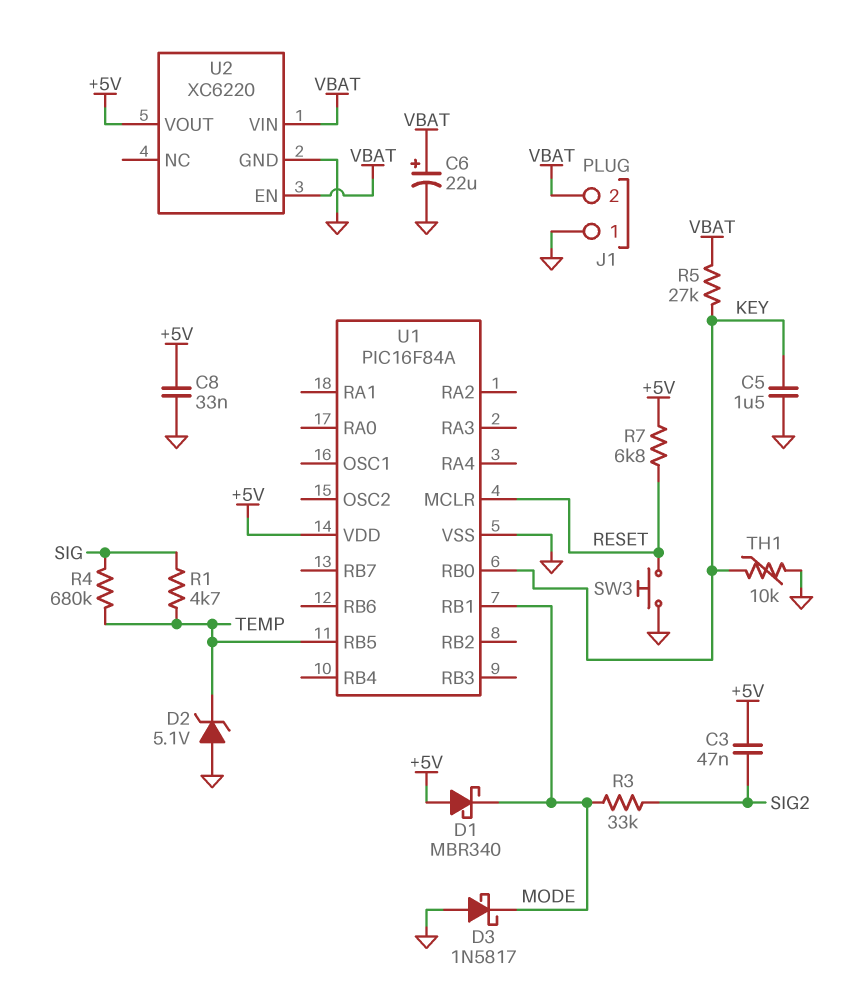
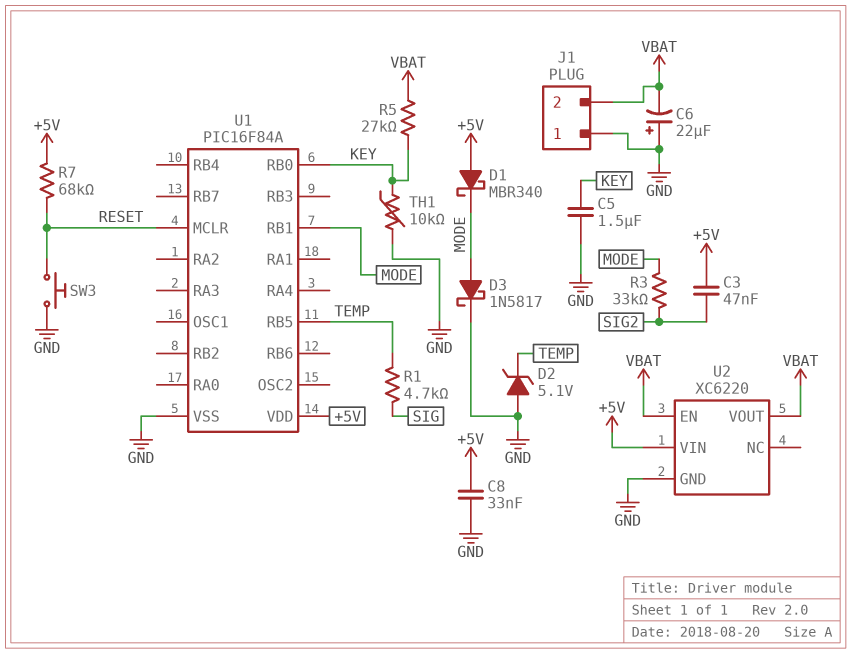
C6: 22uF (plus VBAT, minus GND) -> 22uF (plus GND, minus VBAT)
D3: schottky 1N5817 (A GND, K MODE) -> schottky 1N5817 (A MODE, K GND)
R4: 680k (SIG, TEMP) -> none
R7: 6.8k (+5V, RESET) -> 68k (+5V, RESET)
U2 pin VIN: VBAT -> +5V
U2 pin VOUT: +5V -> VBAT

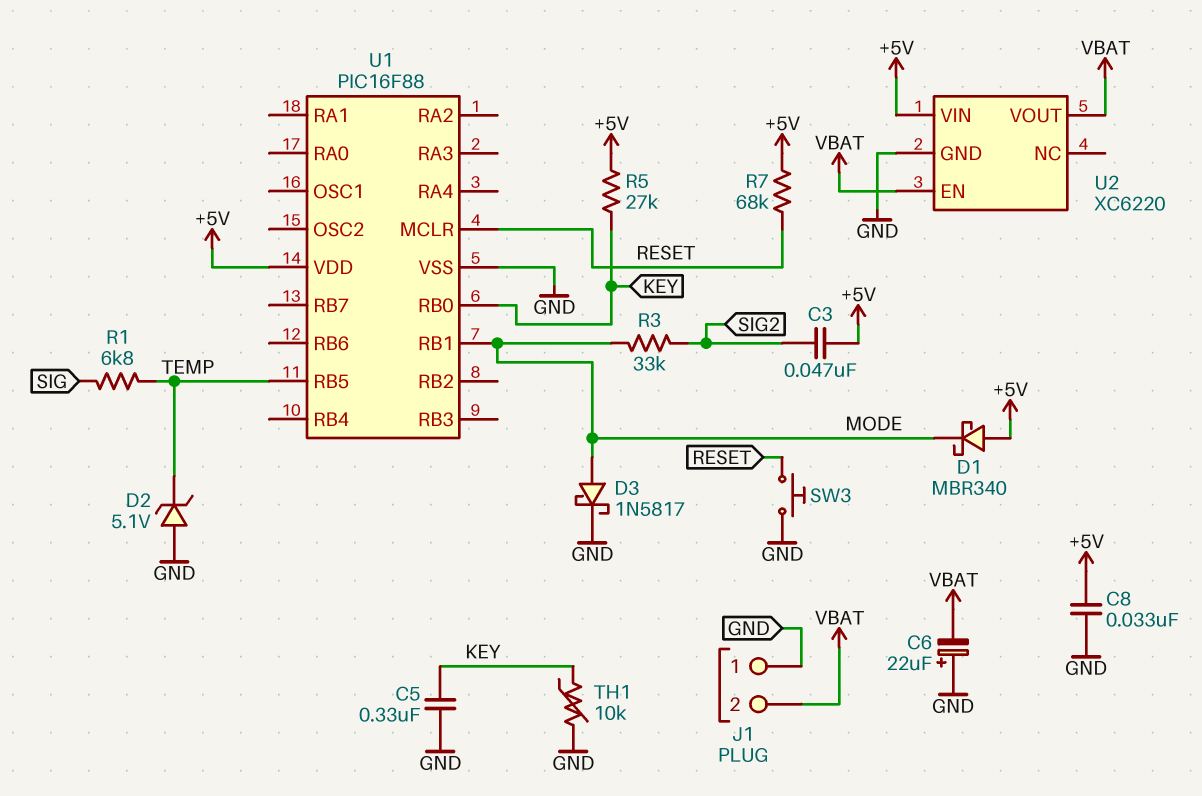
C5: 1.5uF (GND, KEY) -> 330nF (GND, KEY)
R1: 4.7k (SIG, TEMP) -> 6.8k (SIG, TEMP)
R5: 27k (KEY, VBAT) -> 27k (+5V, KEY)
U1: PIC16F84A -> PIC16F88

